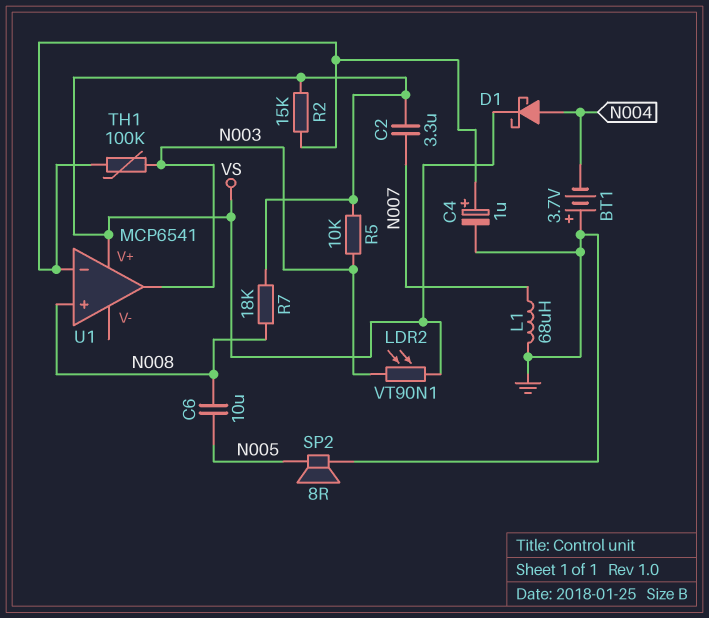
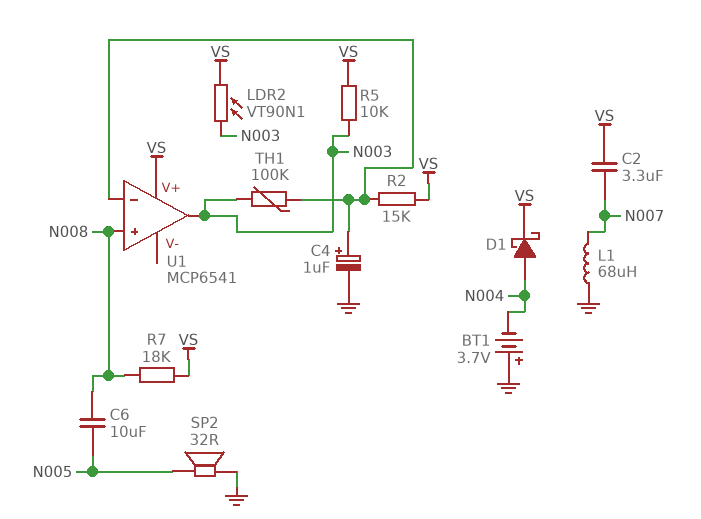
SP2: speaker 8R (GND, N005) -> speaker 32R (GND, N005)

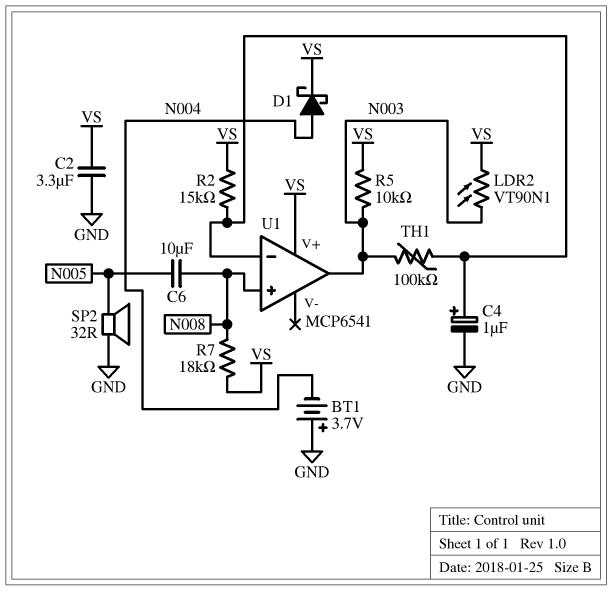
C2: 3.3uF (N007, VS) -> 3.3uF (GND, VS)
L1: 68uH (GND, N007) -> none

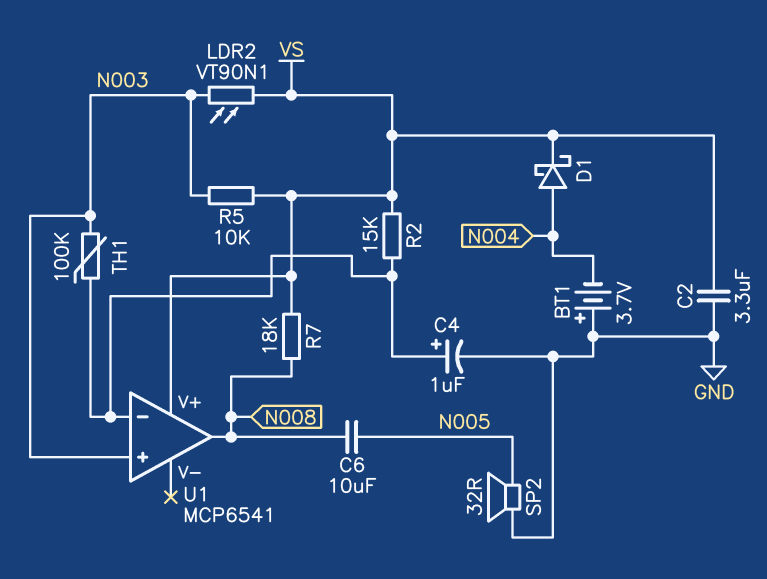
U1 pin in+: N008 -> N003
U1 pin out: N003 -> N008

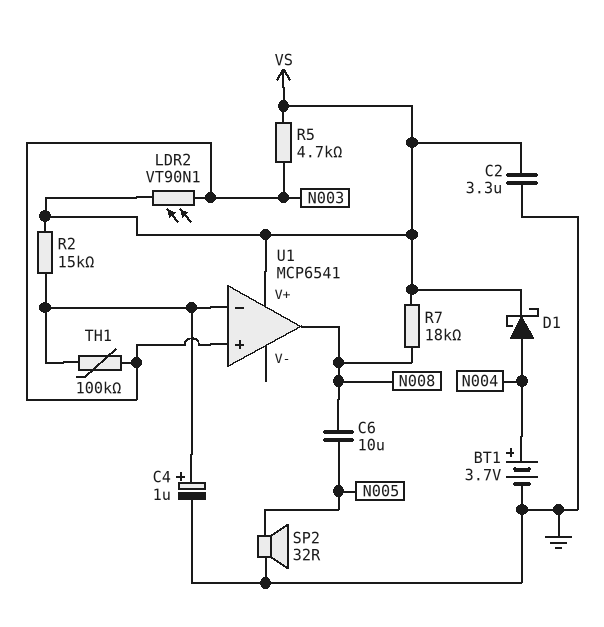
BT1: 3.7V (plus GND, minus N004) -> 3.7V (plus N004, minus GND)
R5: 10k (N003, VS) -> 4.7k (N003, VS)

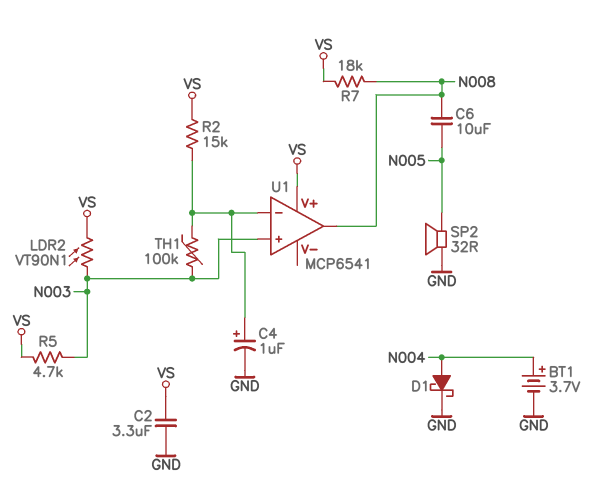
D1: schottky (A N004, K VS) -> schottky (A N004, K GND)

